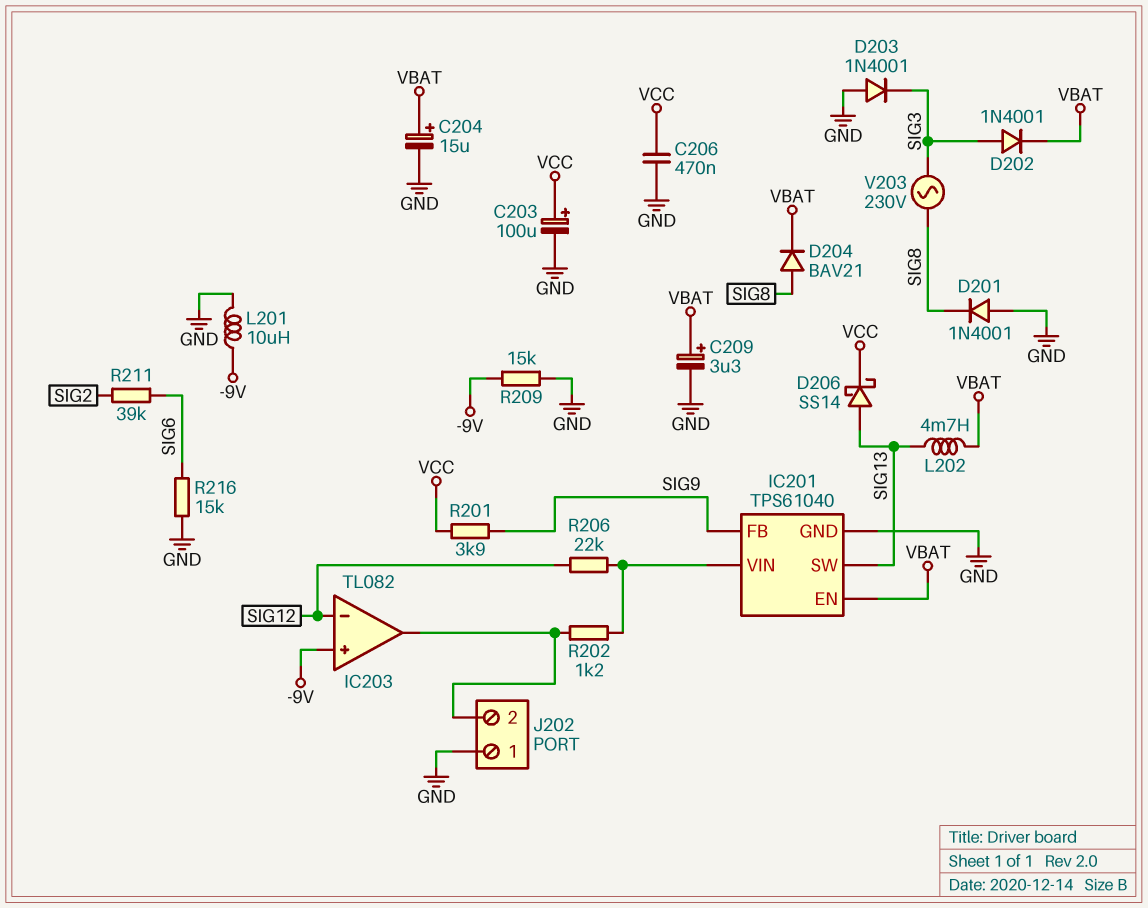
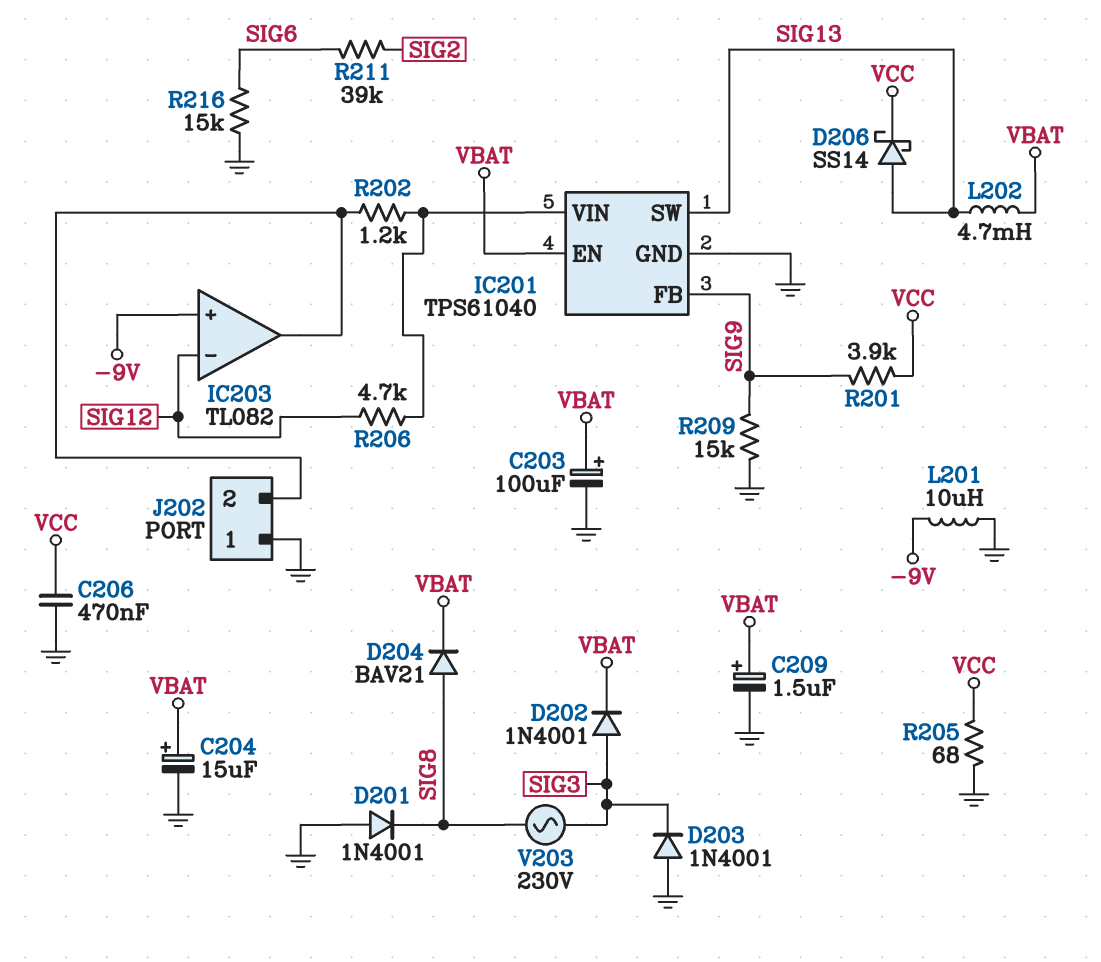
C203: 100uF (plus VCC, minus GND) -> 100uF (plus VBAT, minus GND)
C209: 3.3uF (plus VBAT, minus GND) -> 1.5uF (plus VBAT, minus GND)
R205: none -> 68 (GND, VCC)
R206: 22k (IC201/VIN, SIG12) -> 4.7k (IC201/VIN, SIG12)
R209: 15k (-9V, GND) -> 15k (GND, SIG9)

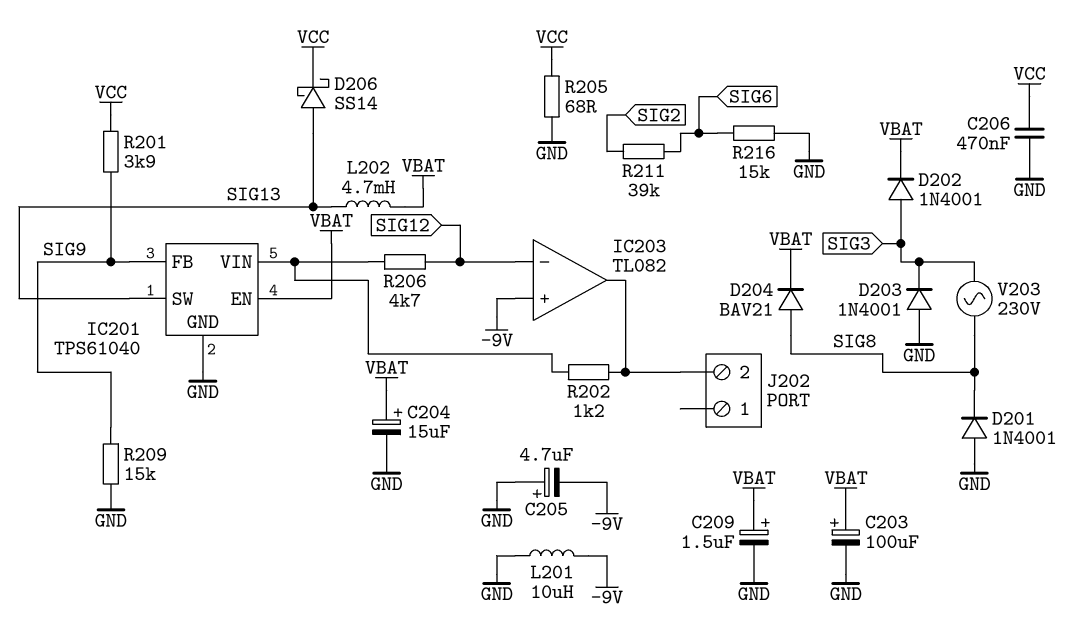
C205: none -> 4.7uF (plus GND, minus -9V)
J202 pin 1: GND -> none

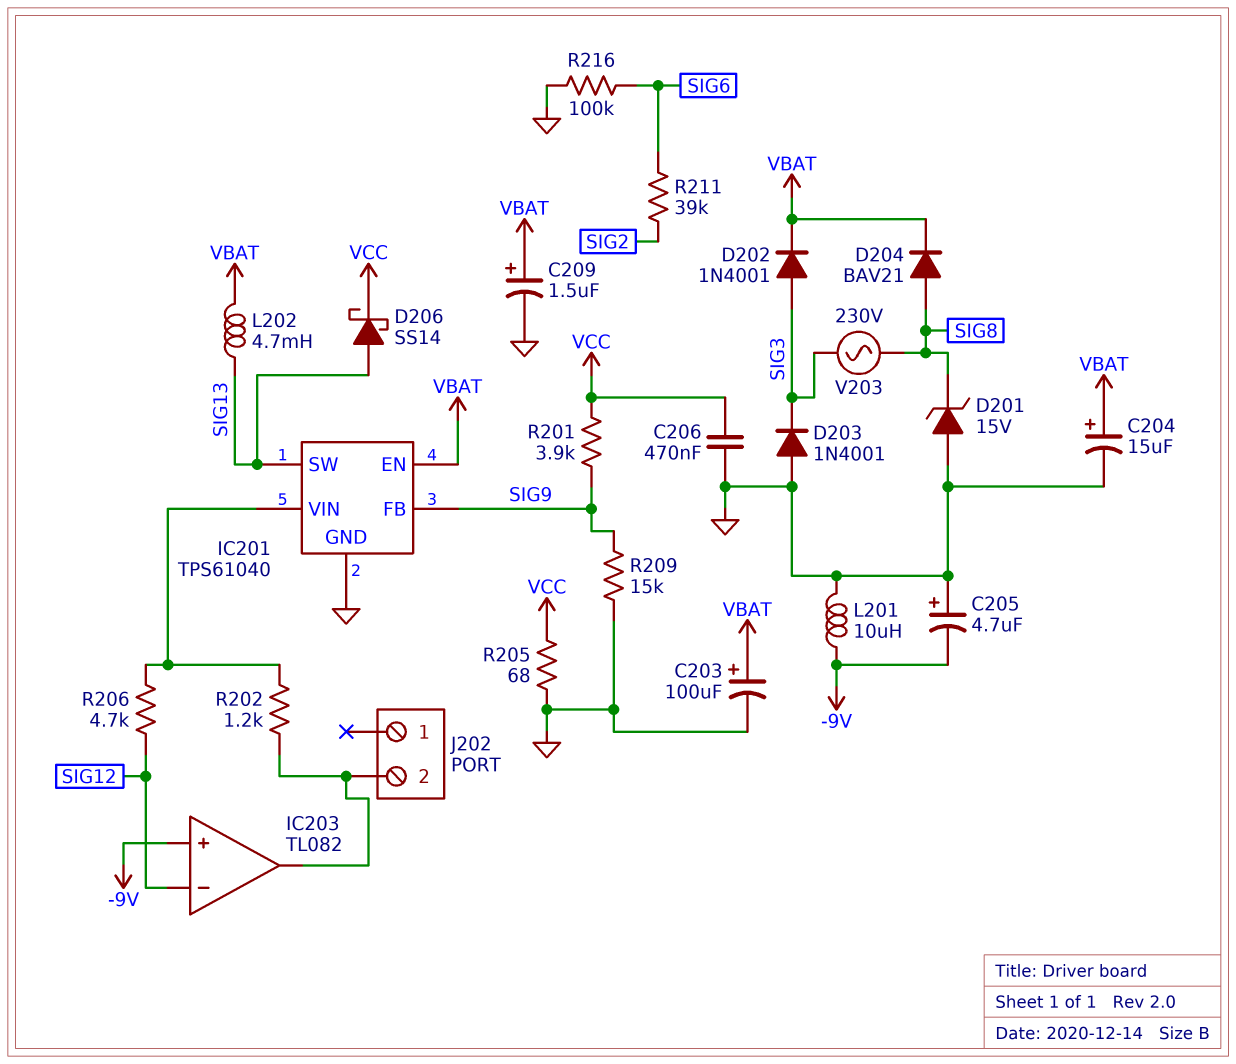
D201: diode 1N4001 (A GND, K SIG8) -> zener 15V (A GND, K SIG8)
R216: 15k (GND, SIG6) -> 100k (GND, SIG6)

